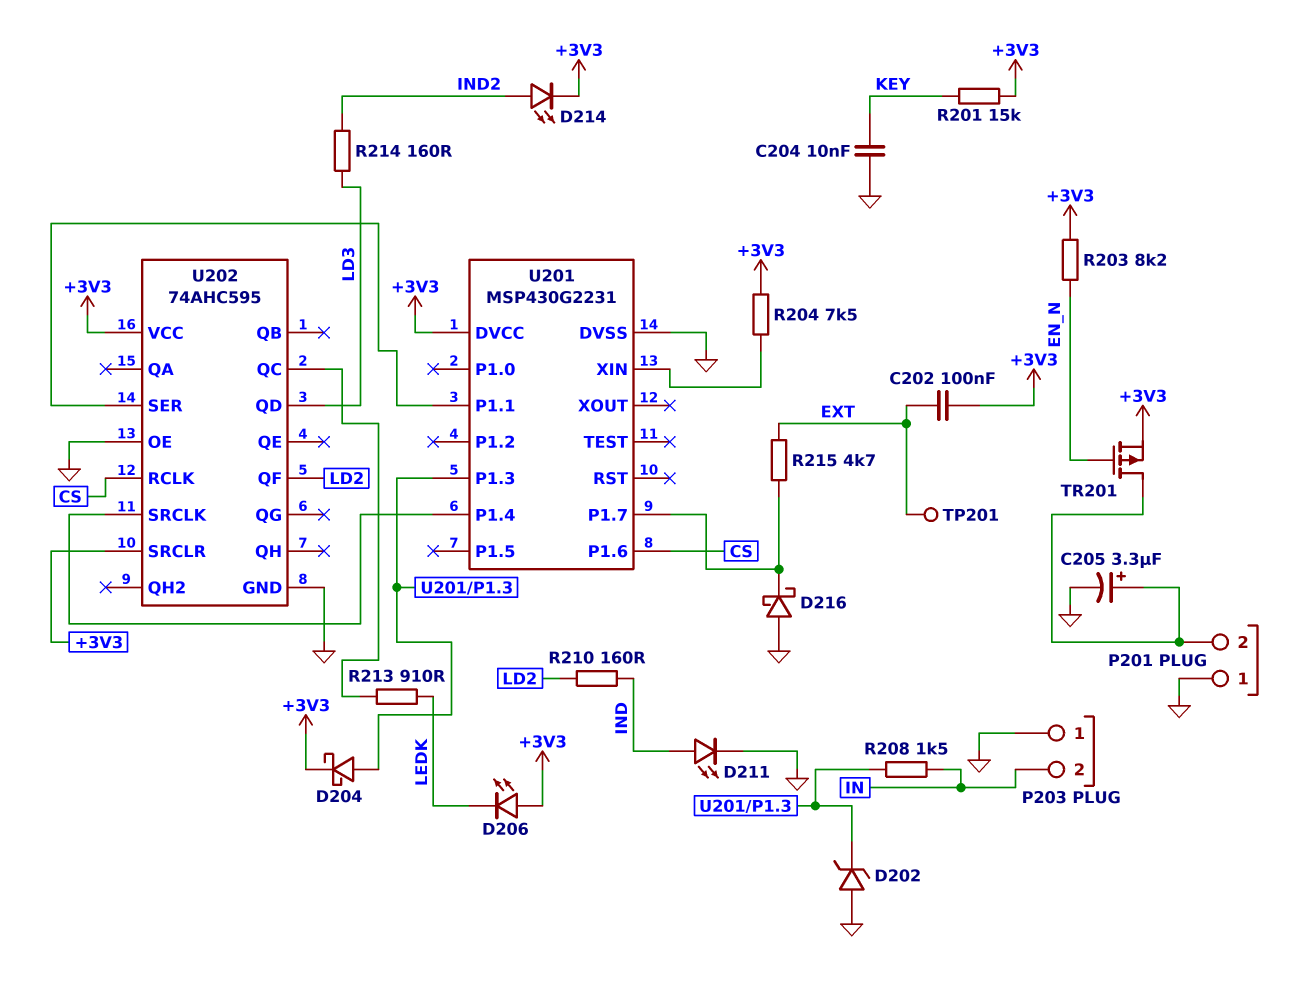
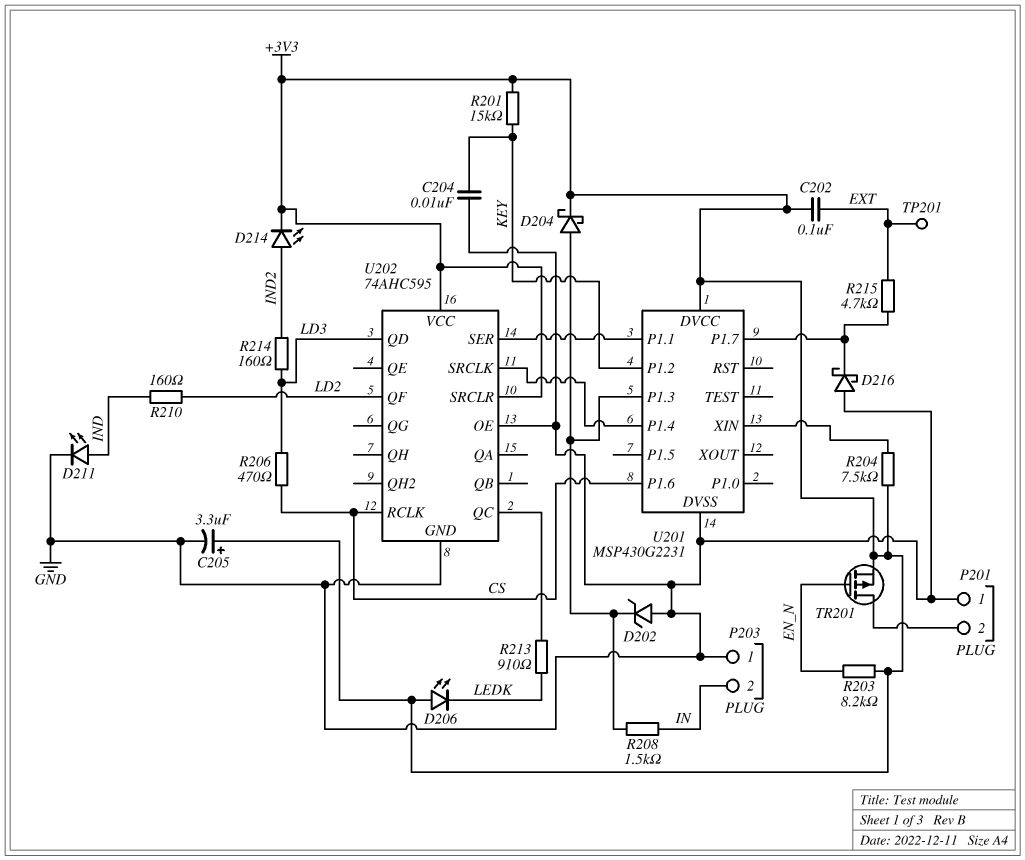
C205: 3.3uF (plus P201/2, minus GND) -> 3.3uF (plus +3V3, minus GND)
R206: none -> 470 (CS, LD3)
U201 pin P1.2: none -> KEY

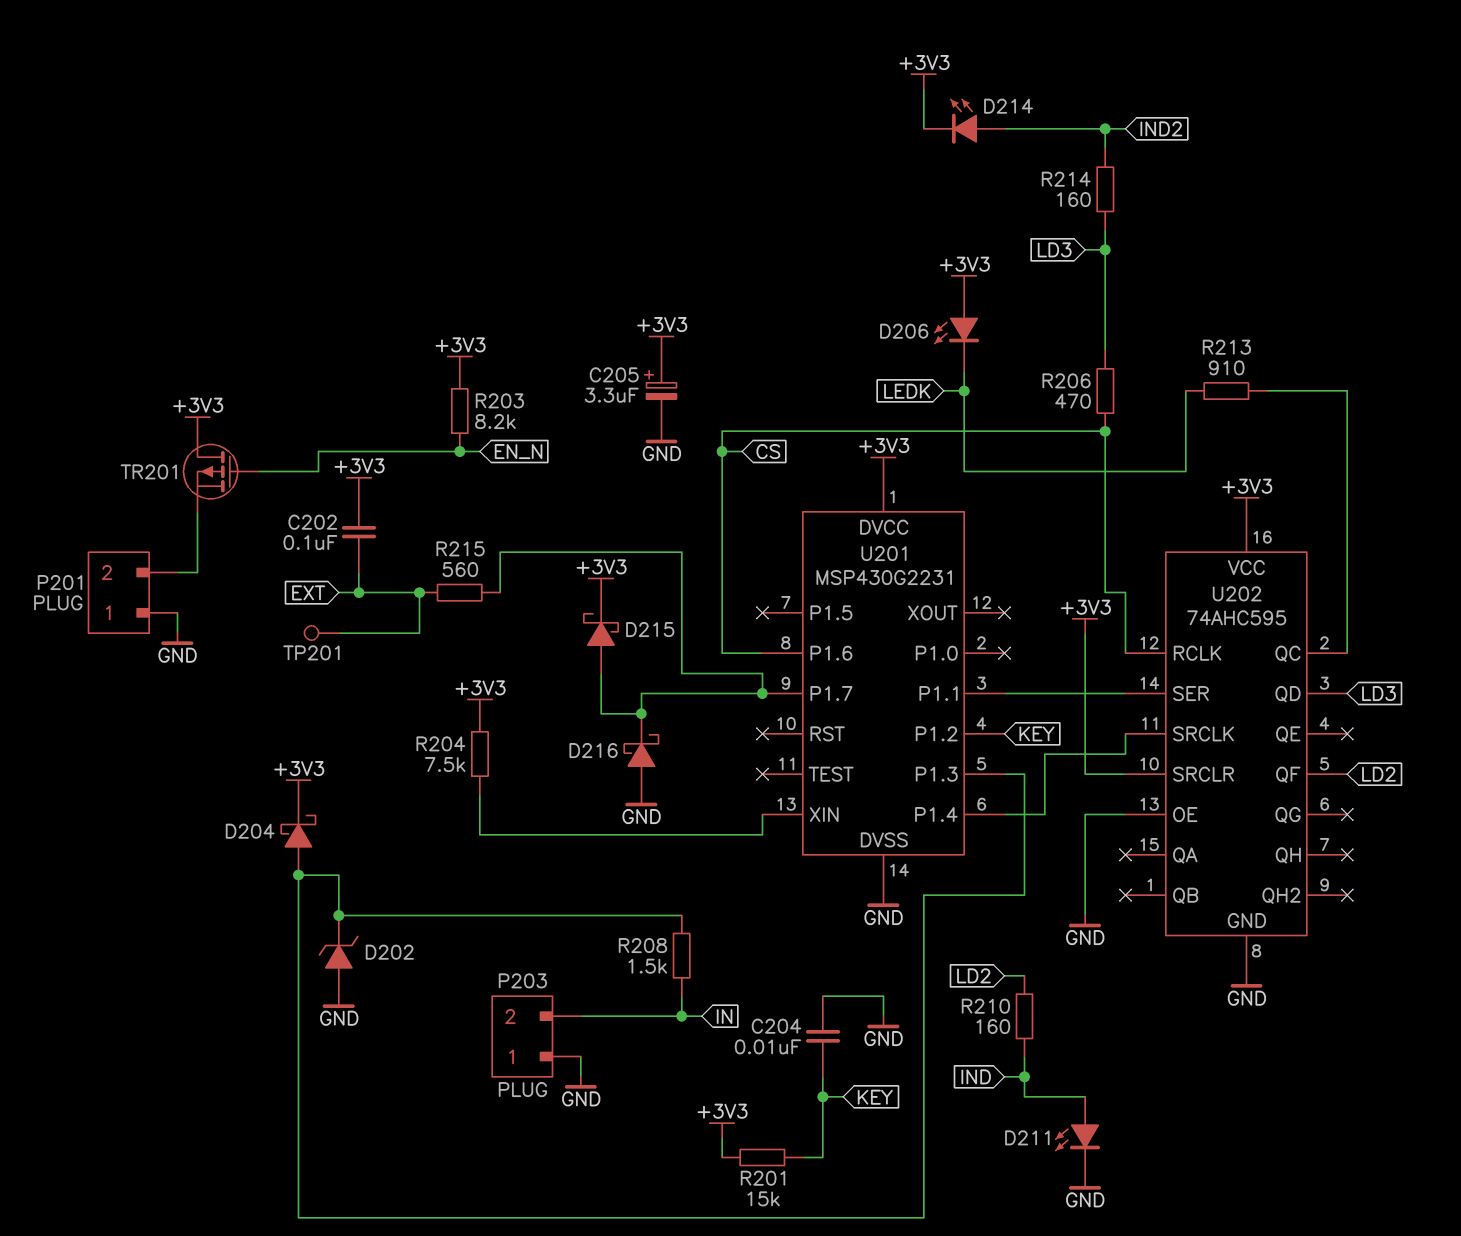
D215: none -> schottky (A U201/P1.7, K +3V3)
R215: 4.7k (EXT, U201/P1.7) -> 560 (EXT, U201/P1.7)
TR201: PMOS (G EN_N, D P201/2, S +3V3) -> PMOS (G EN_N, D +3V3, S P201/2)

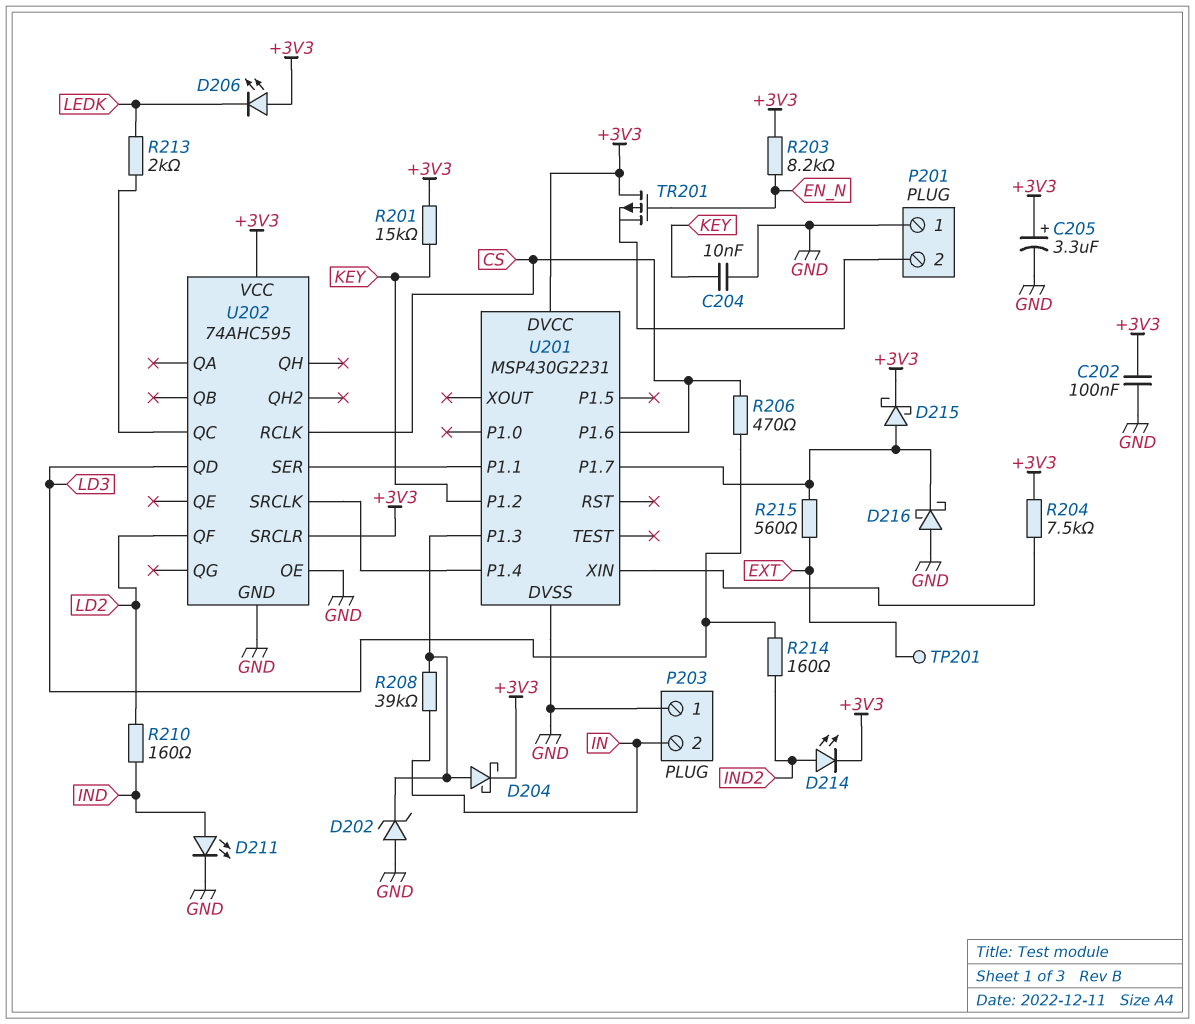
C202: 100nF (+3V3, EXT) -> 100nF (+3V3, GND)
R208: 1.5k (IN, U201/P1.3) -> 39k (IN, U201/P1.3)
R213: 910 (LEDK, U202/QC) -> 2k (LEDK, U202/QC)

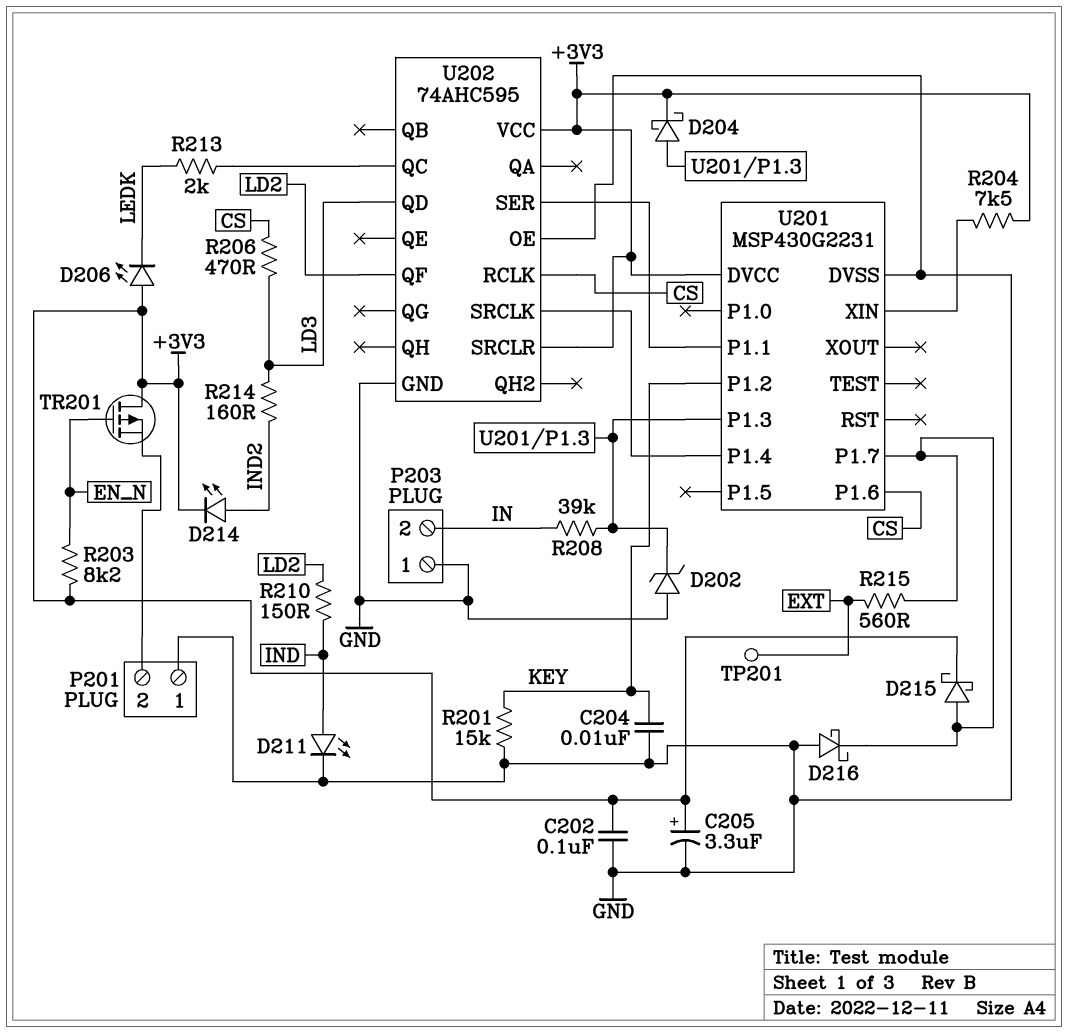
R201: 15k (+3V3, KEY) -> 15k (GND, KEY)
R210: 160 (IND, LD2) -> 150 (IND, LD2)

